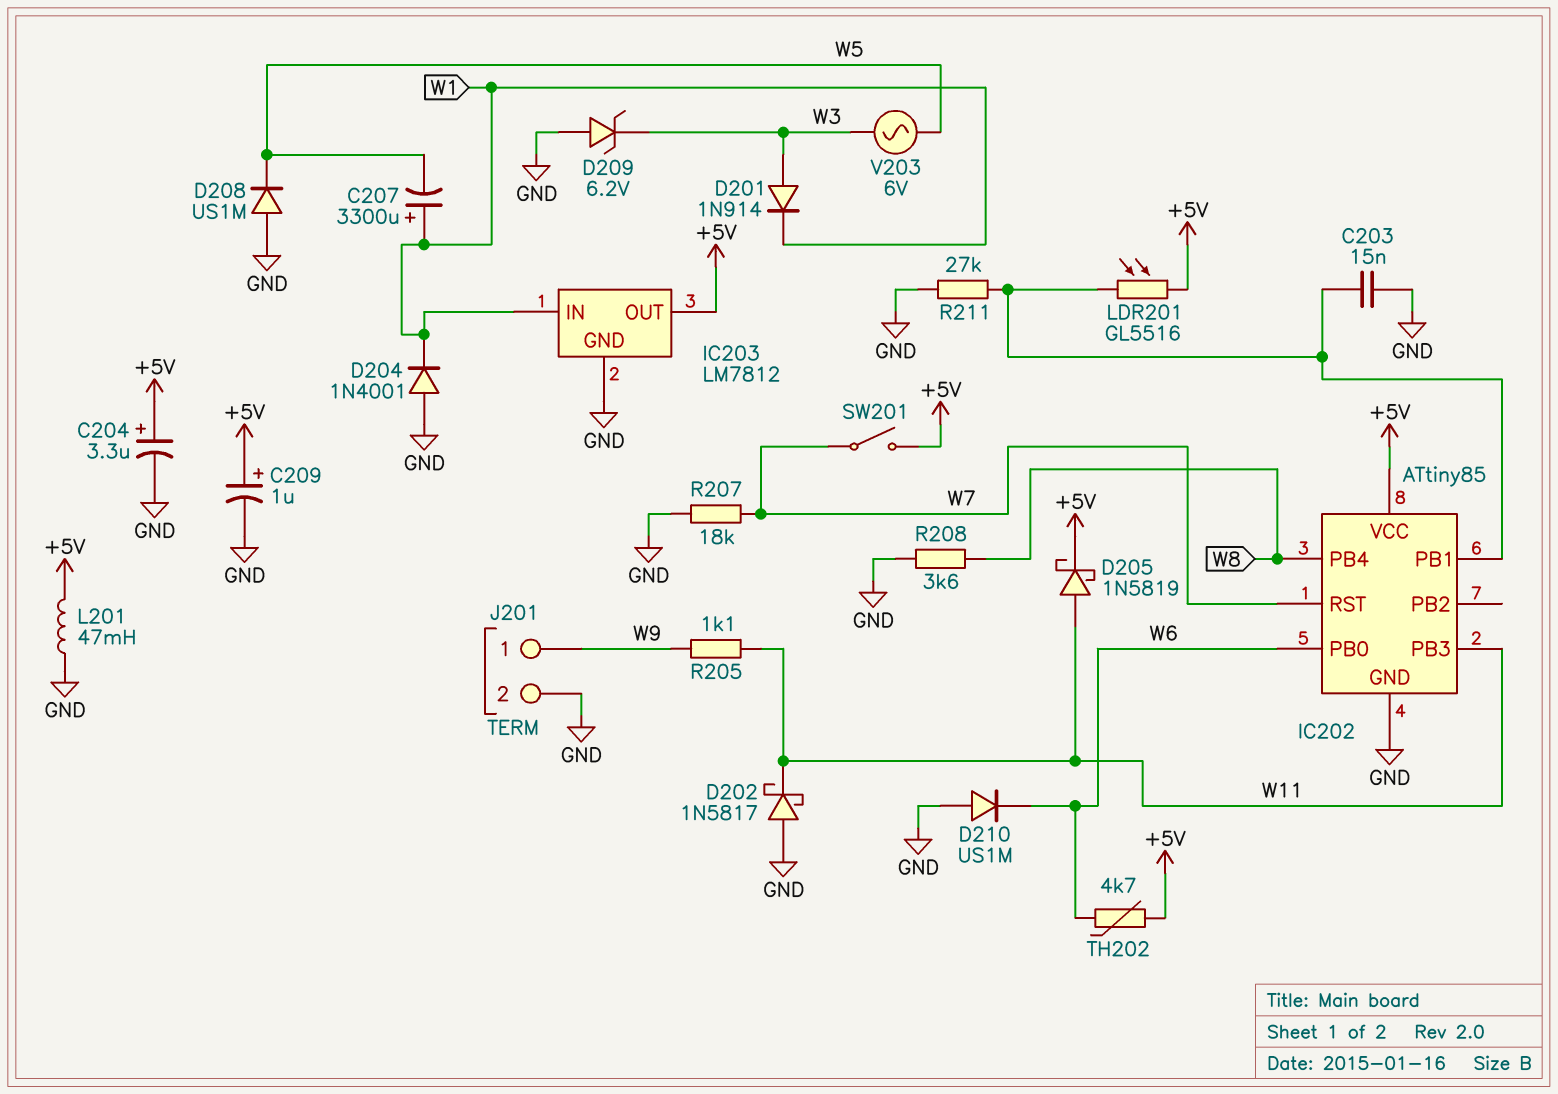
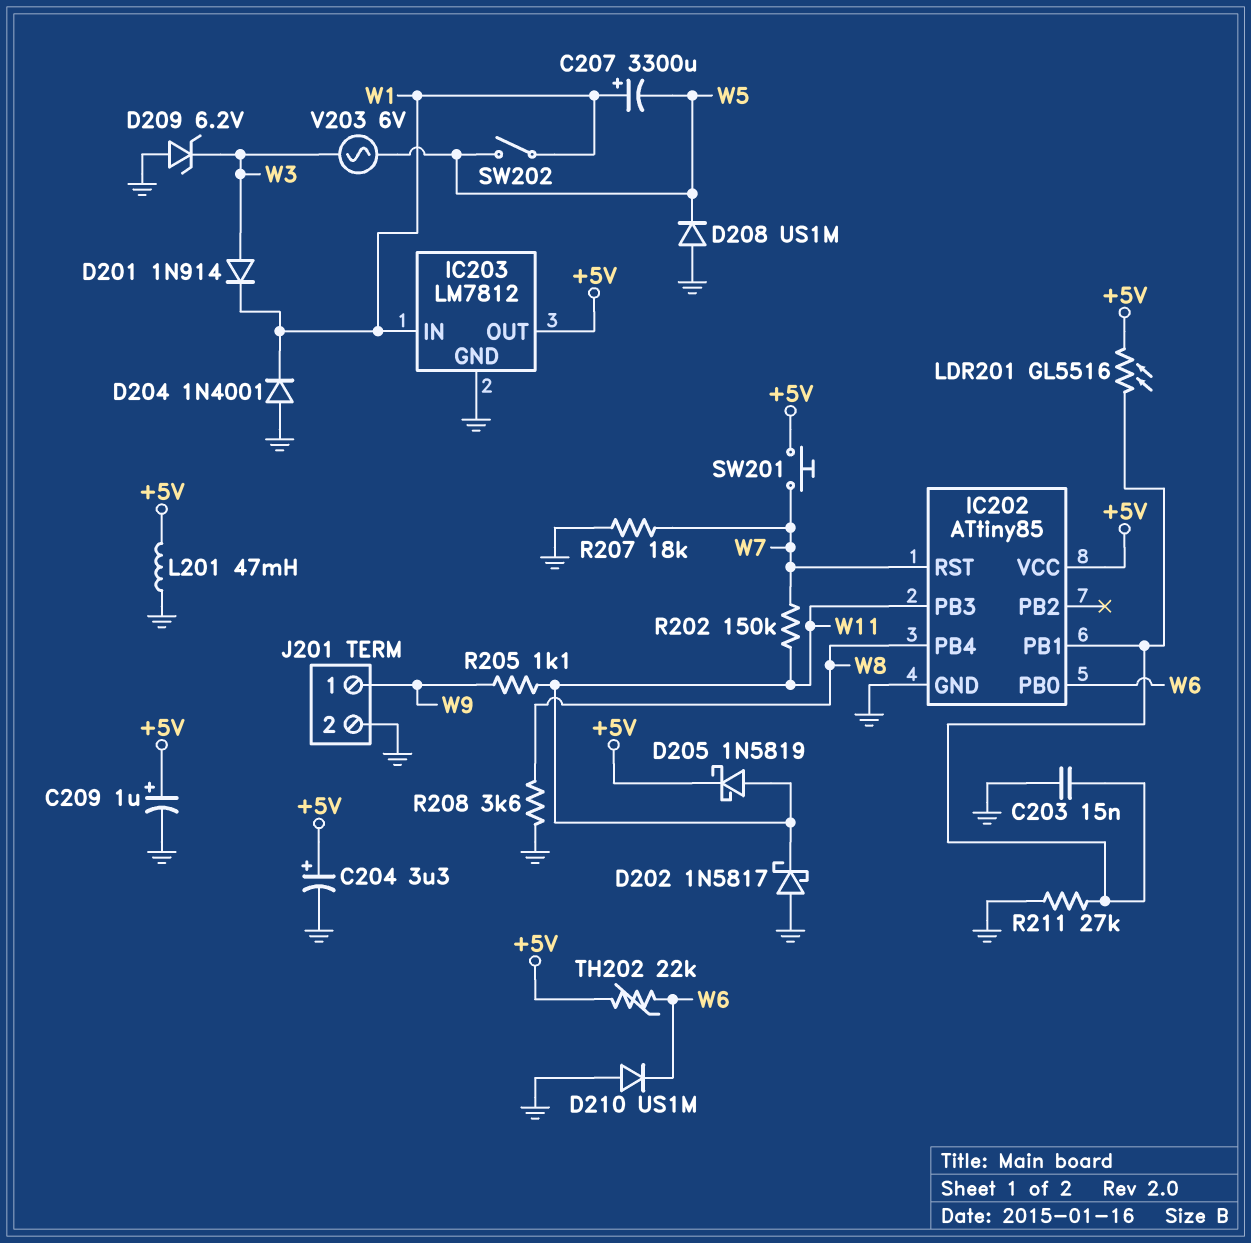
R202: none -> 150k (W7, W11)
SW201: switch (+5V, W7) -> button (+5V, W7)
SW202: none -> switch (W1, W5)
TH202: 4.7k (+5V, W6) -> 22k (+5V, W6)

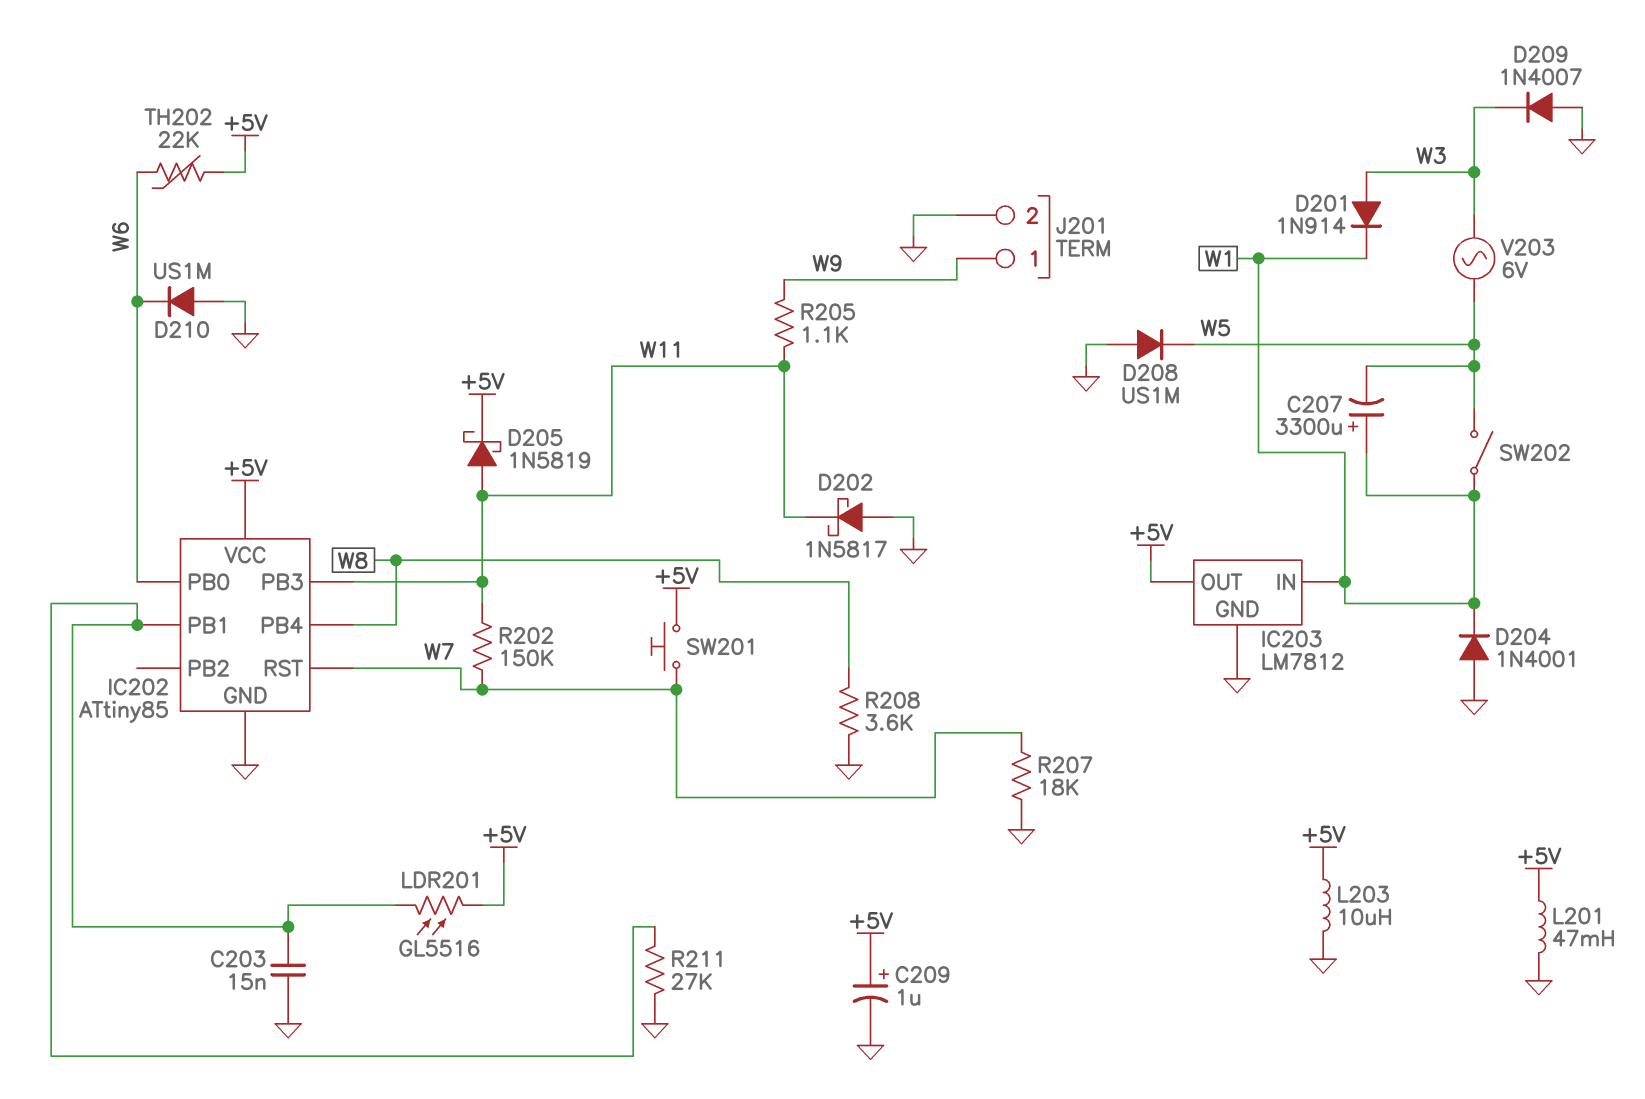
C204: 3.3uF (plus +5V, minus GND) -> none
D209: zener 6.2V (A GND, K W3) -> diode 1N4007 (A GND, K W3)
L203: none -> 10uH (+5V, GND)

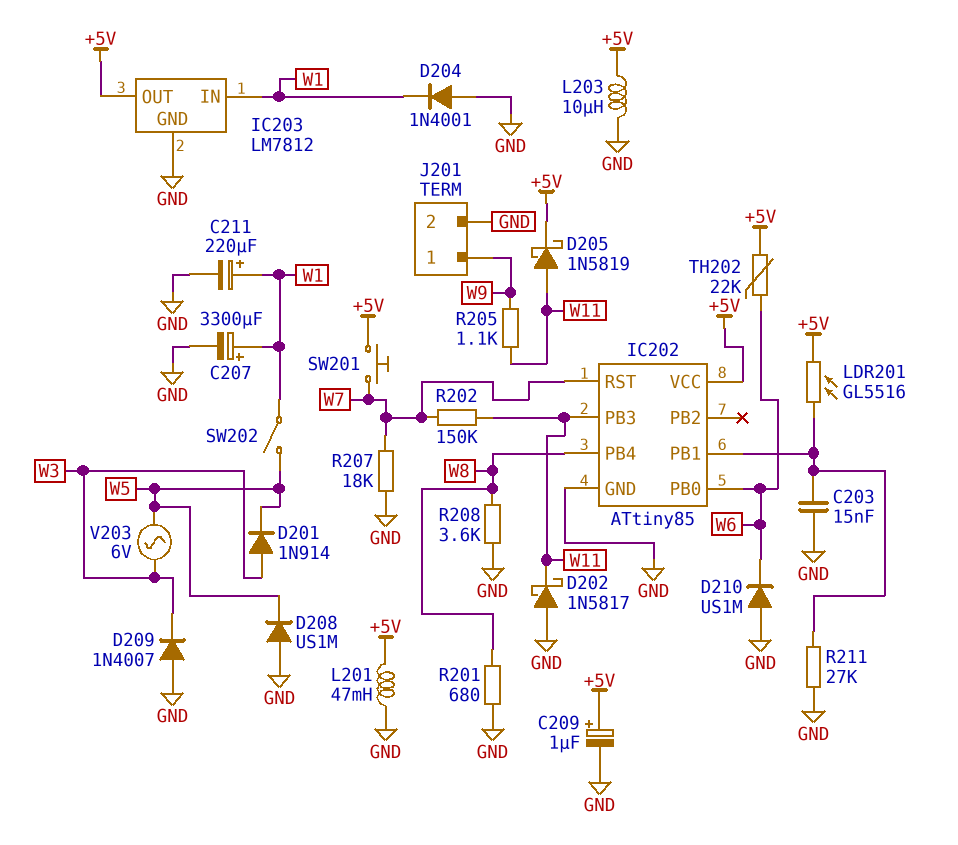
C207: 3300uF (plus W1, minus W5) -> 3300uF (plus W1, minus GND)
C211: none -> 220uF (plus W1, minus GND)
D201: diode 1N914 (A W3, K W1) -> diode 1N914 (A W3, K W5)
R201: none -> 680 (GND, W8)

